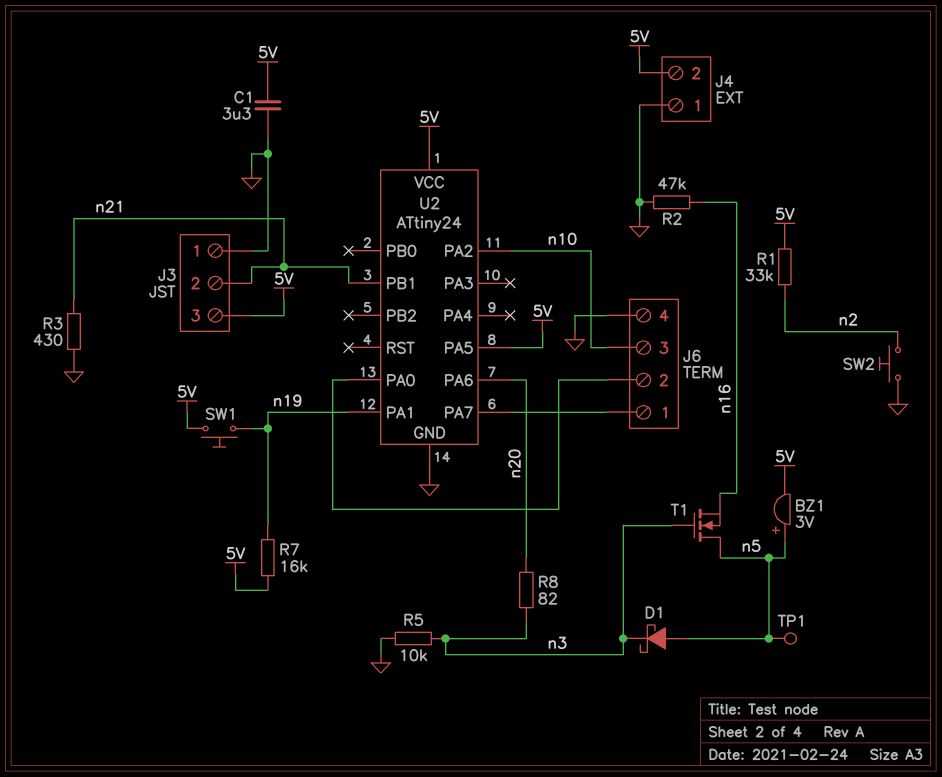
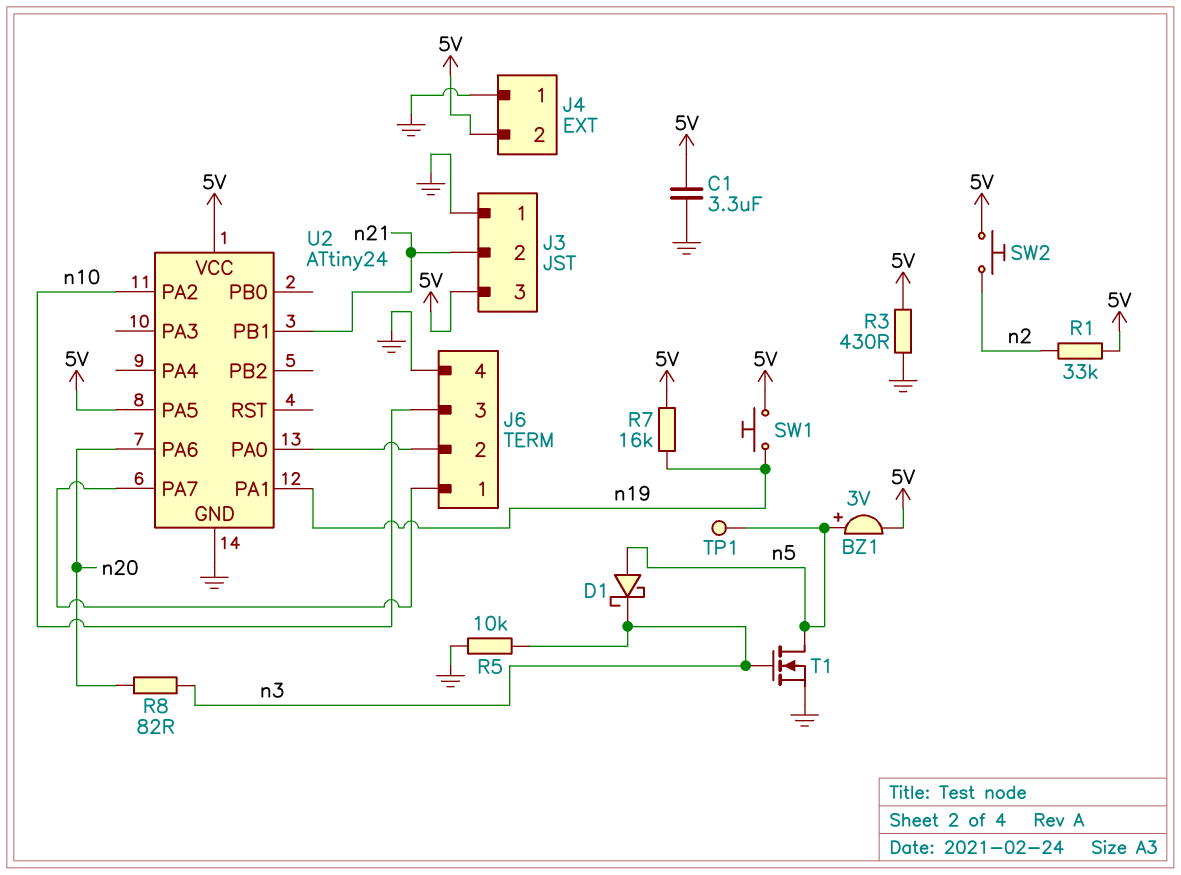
R2: 47k (GND, n16) -> none
R3: 430 (GND, n21) -> 430 (5V, GND)
SW2: button (GND, n2) -> button (5V, n2)
T1: NMOS (G n3, D n5, S n16) -> NMOS (G n3, D n5, S GND)

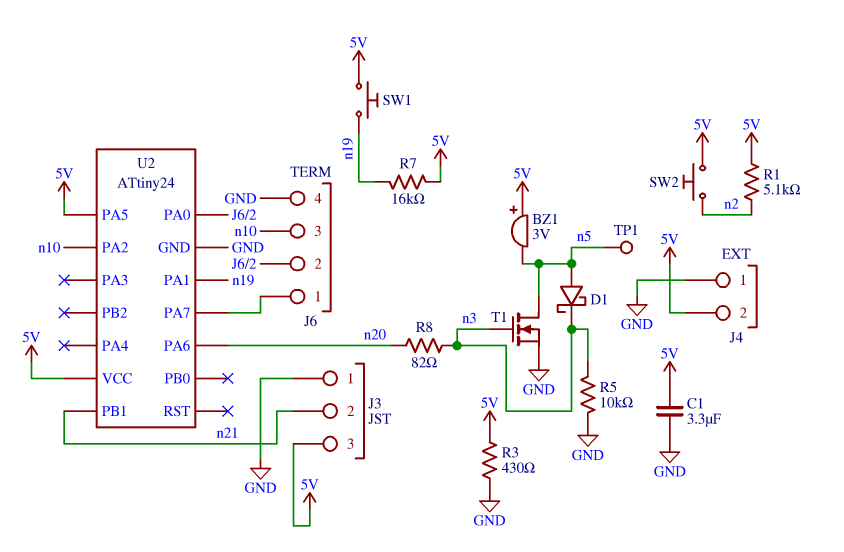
BZ1: buzzer 3V (plus n5, minus 5V) -> buzzer 3V (plus 5V, minus n5)
R1: 33k (5V, n2) -> 5.1k (5V, n2)

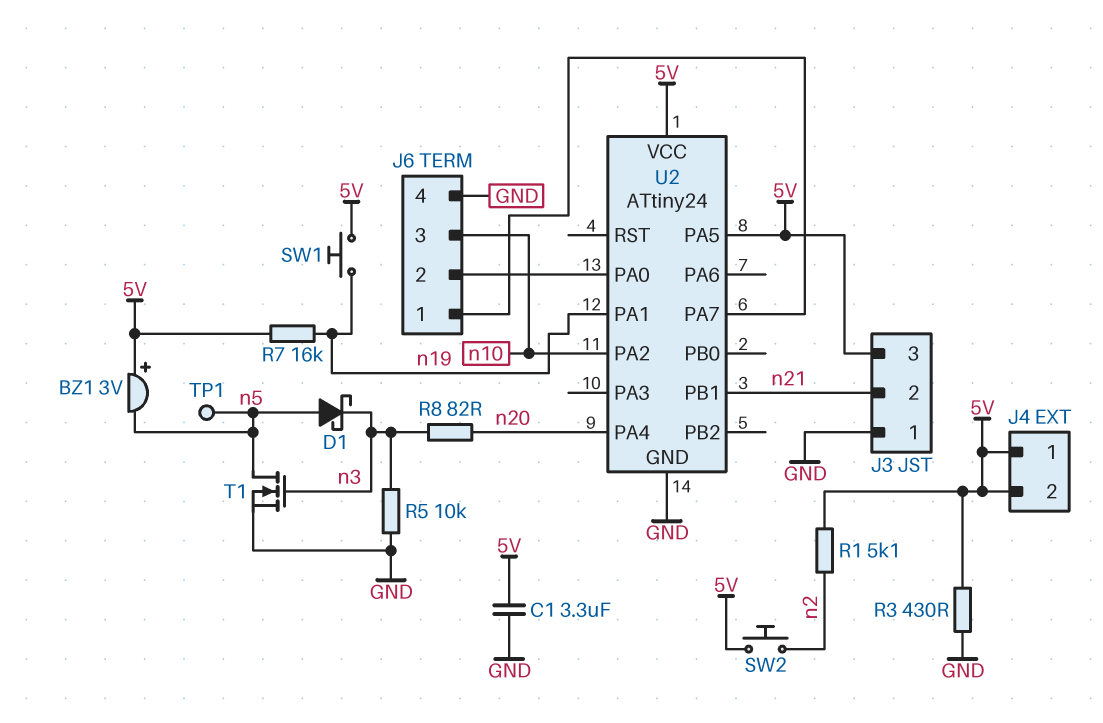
J4 pin 1: GND -> 5V
U2 pin PA4: none -> n20
U2 pin PA6: n20 -> none

